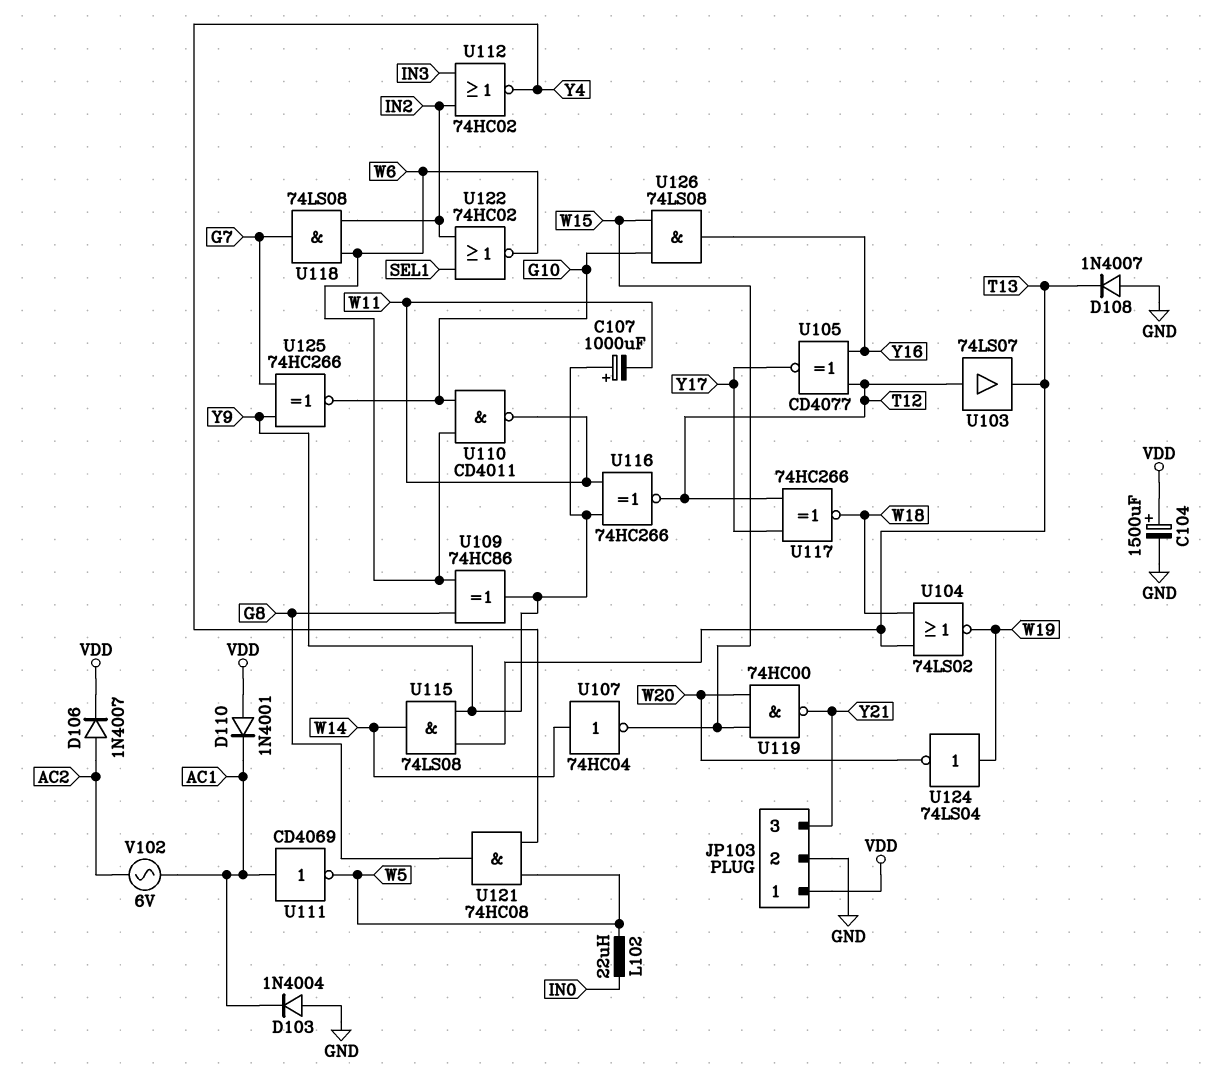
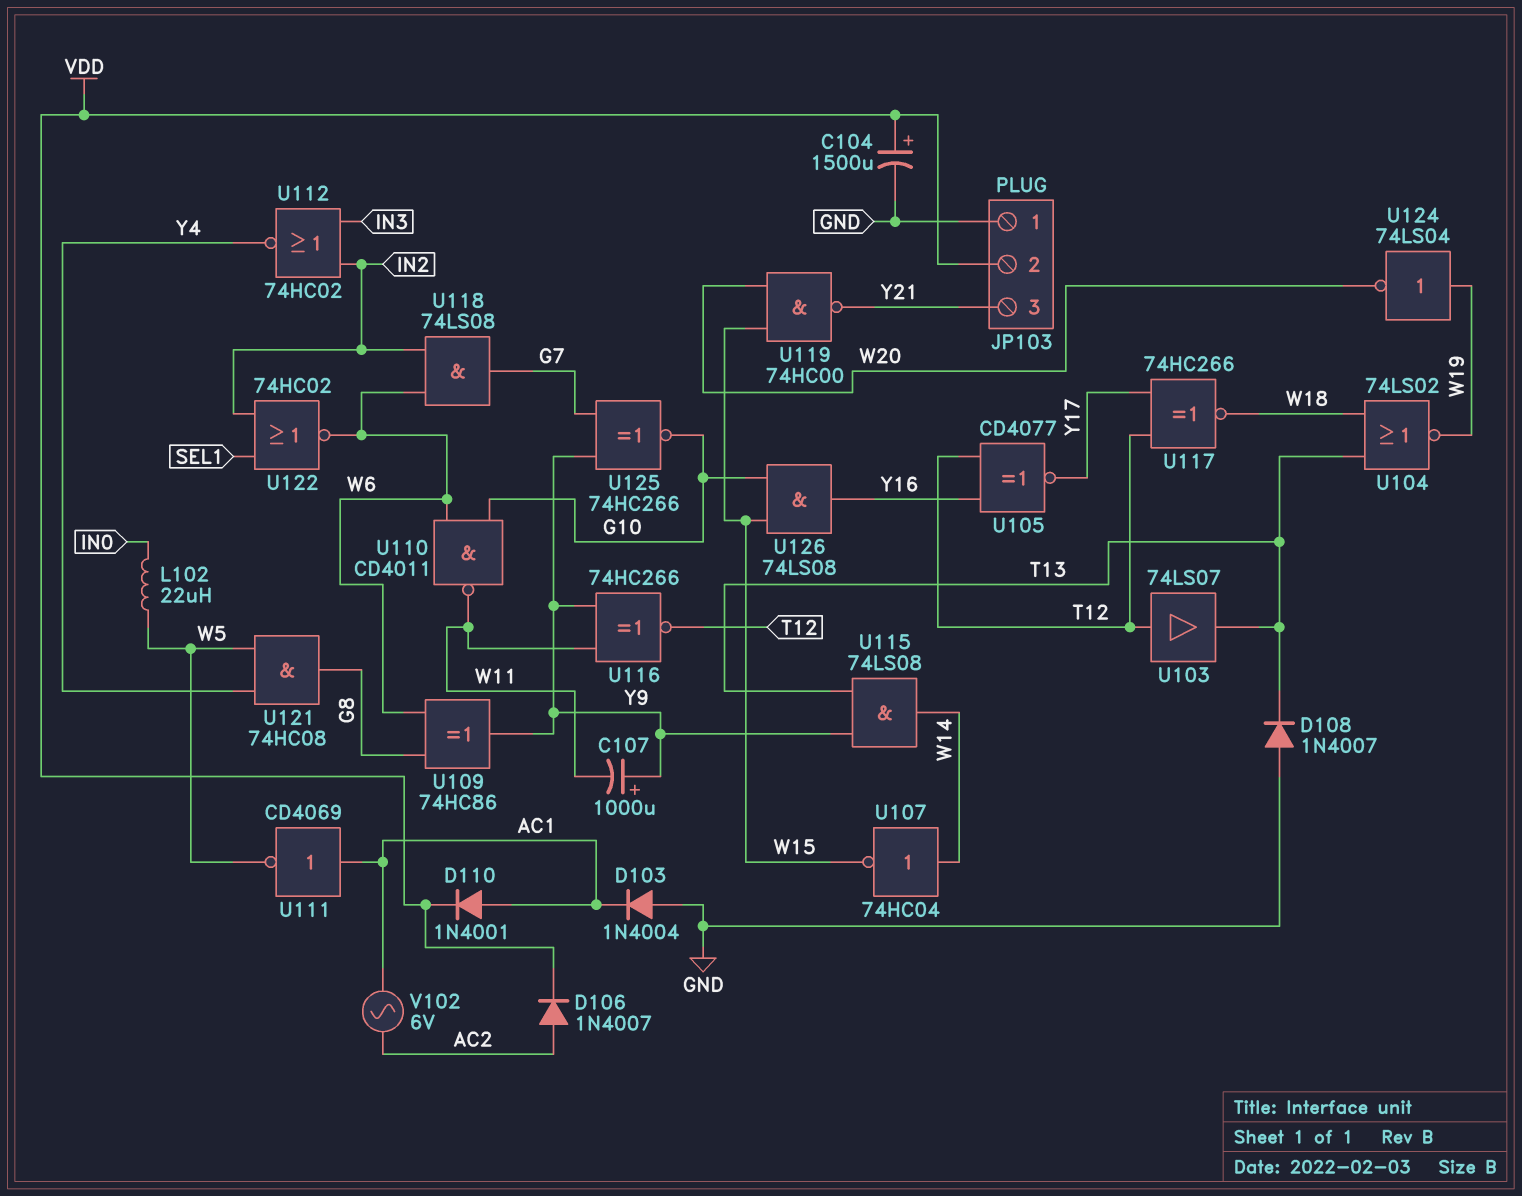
D110: diode 1N4001 (A VDD, K AC1) -> diode 1N4001 (A AC1, K VDD)
JP103 pin 1: VDD -> GND
JP103 pin 2: GND -> VDD

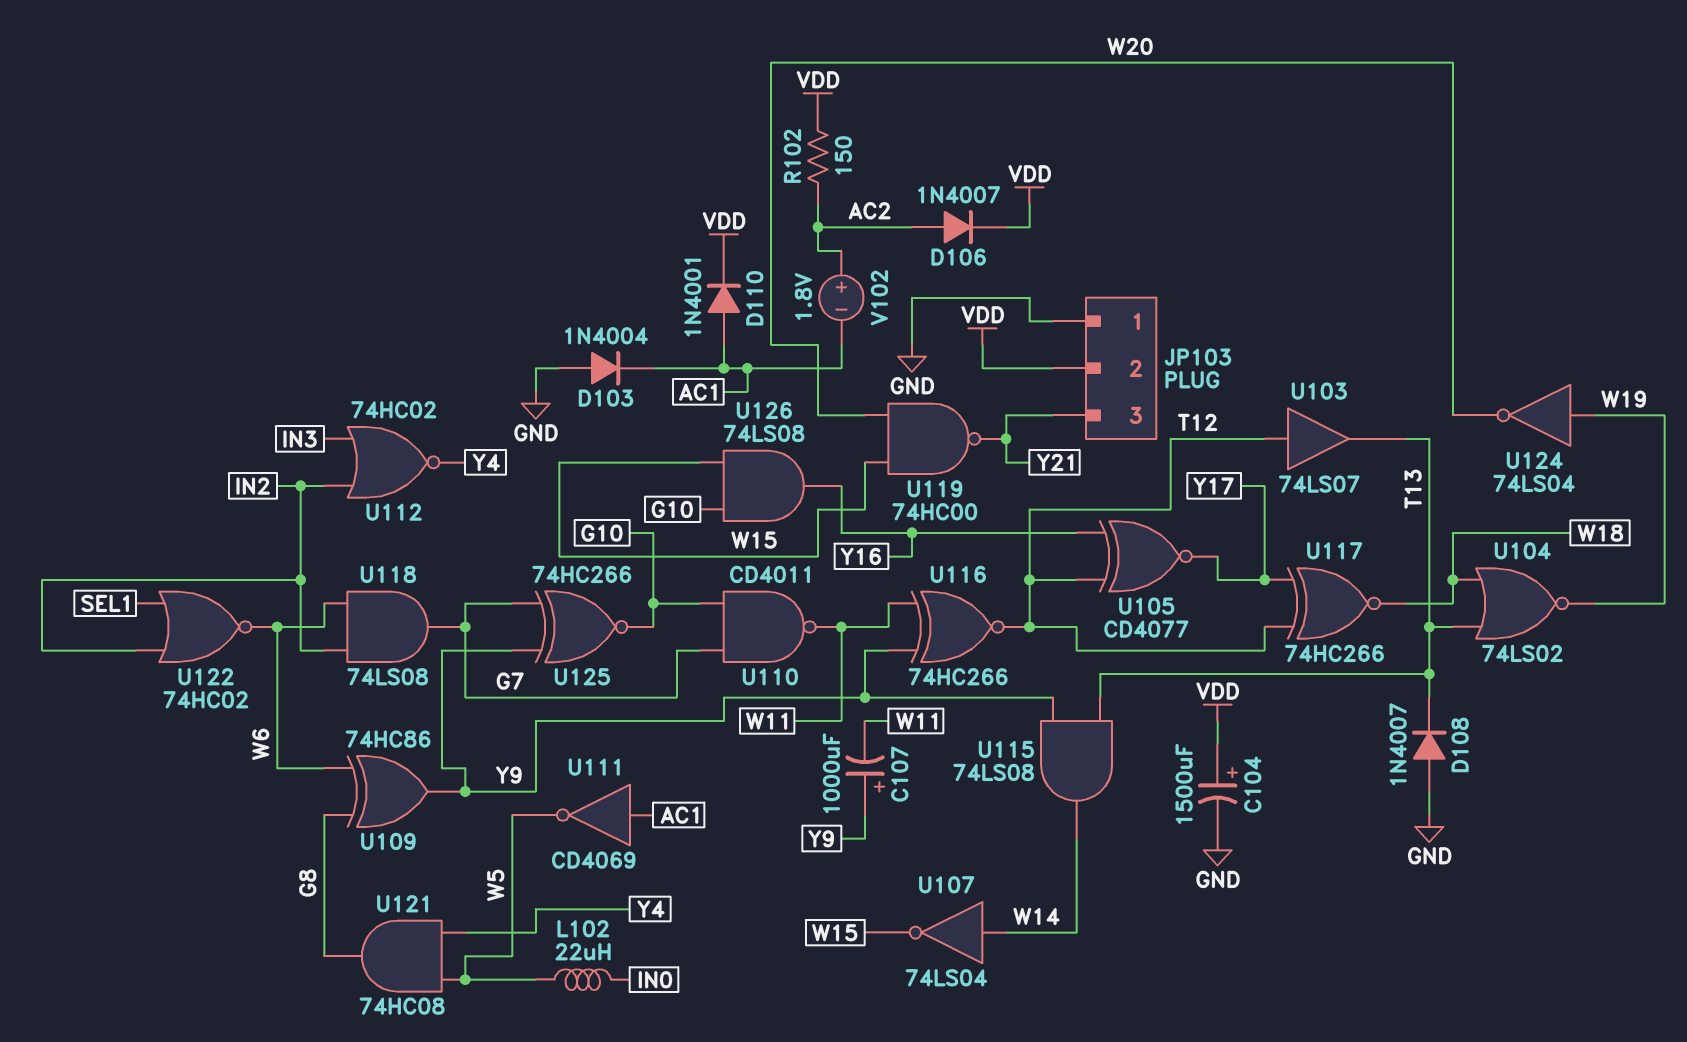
R102: none -> 150 (AC2, VDD)
U107: NOT 74HC04 (in W14, out W15) -> NOT 74LS04 (in W14, out W15)
U110: NAND CD4011 (in G10, in W6, out W11) -> NAND CD4011 (in G7, in G10, out W11)
V102: AC 6V (AC1, AC2) -> 1.8V (plus AC2, minus AC1)

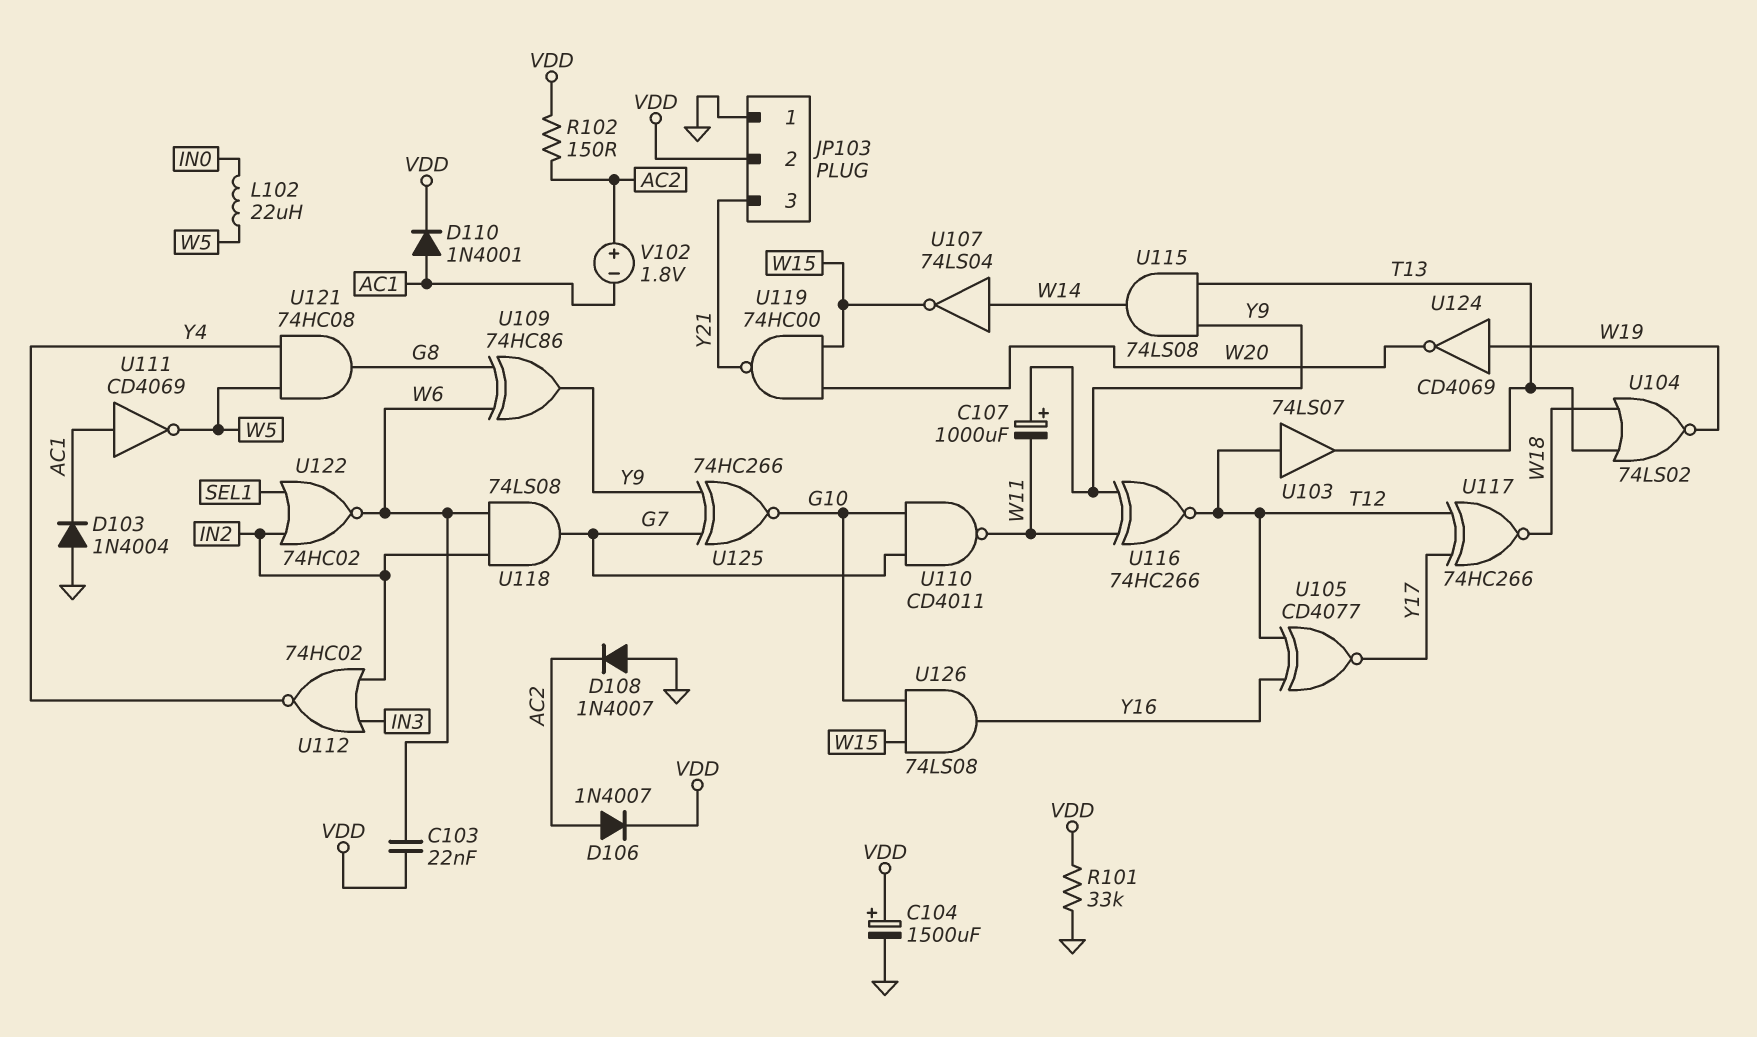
C103: none -> 22nF (VDD, W6)
D108: diode 1N4007 (A GND, K T13) -> diode 1N4007 (A GND, K AC2)
R101: none -> 33k (GND, VDD)
U124: NOT 74LS04 (in W19, out W20) -> NOT CD4069 (in W19, out W20)

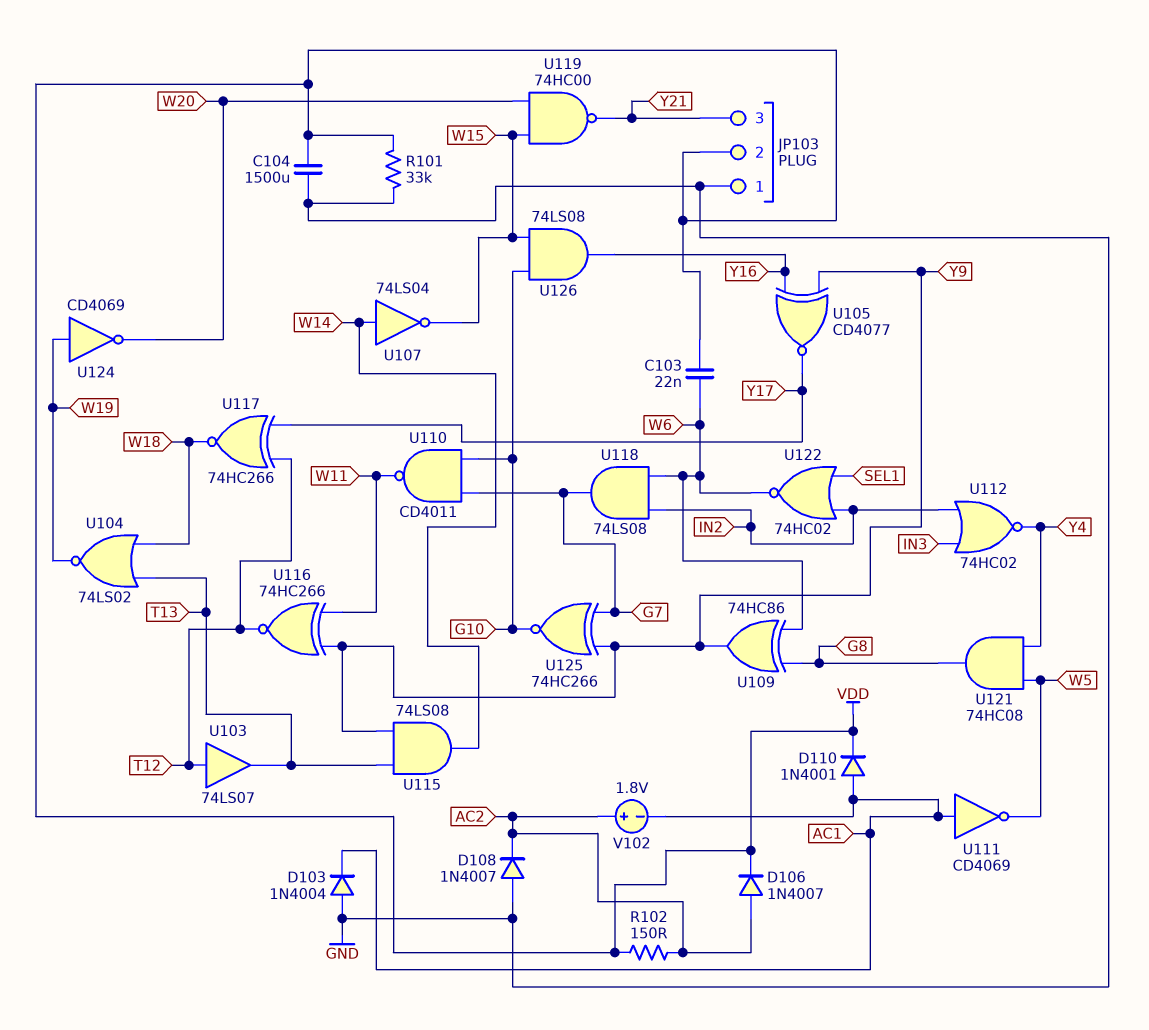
C104: 1500uF (plus VDD, minus GND) -> 1500uF (GND, VDD)
C107: 1000uF (plus Y9, minus W11) -> none
L102: 22uH (IN0, W5) -> none
U105: XNOR CD4077 (in T12, in Y16, out Y17) -> XNOR CD4077 (in Y9, in Y16, out Y17)

